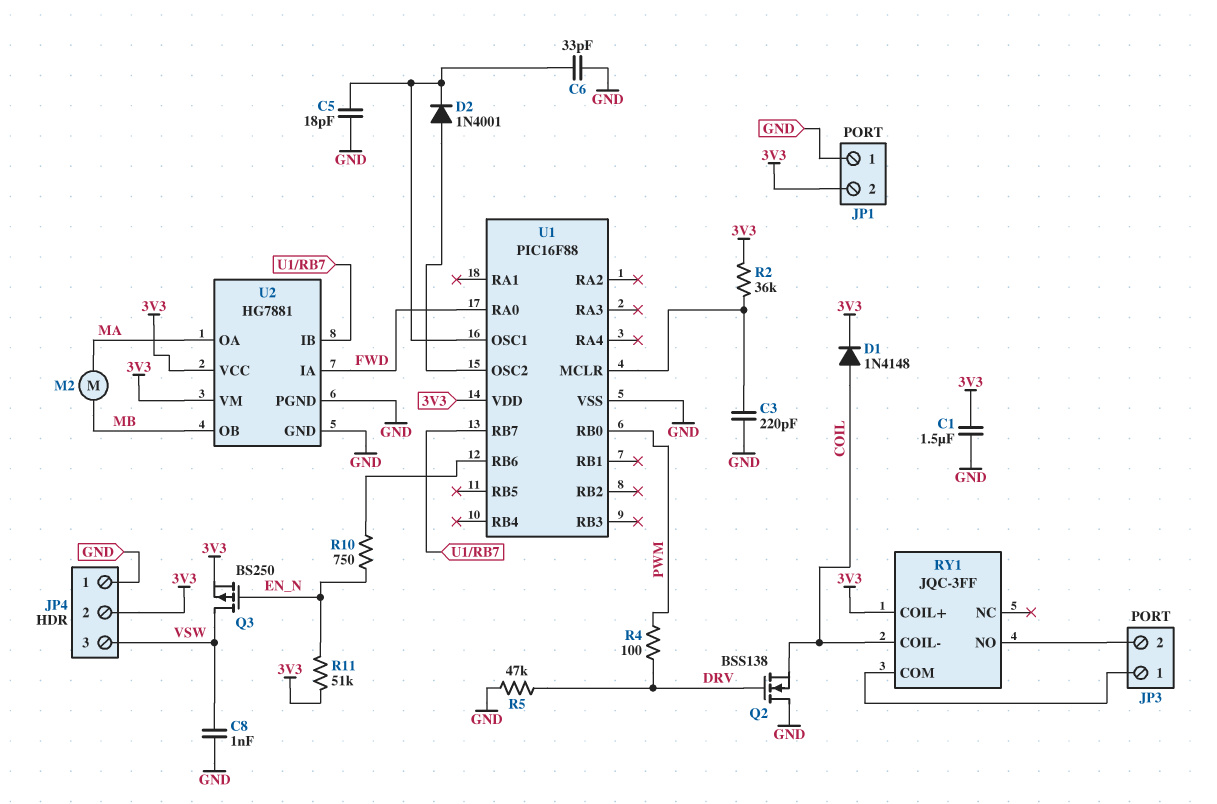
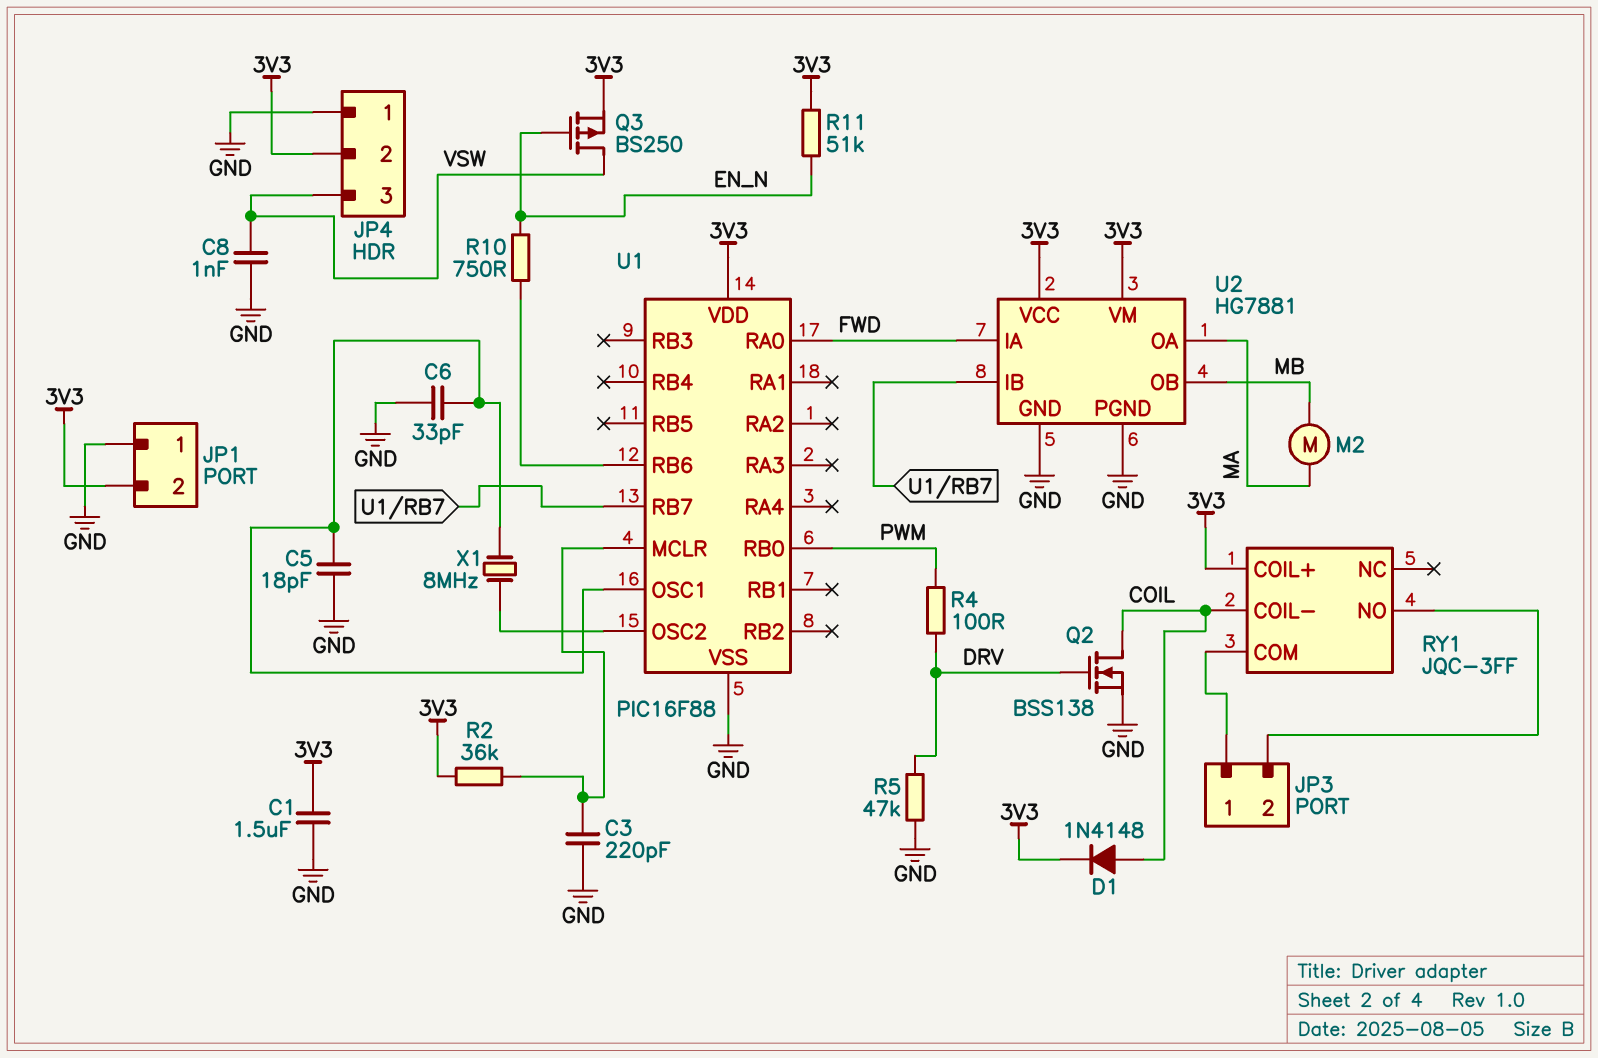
D2: diode 1N4001 (A U1/OSC2, K U1/OSC1) -> none
Q2: NMOS BSS138 (G DRV, D GND, S COIL) -> NMOS BSS138 (G DRV, D COIL, S GND)
X1: none -> 8MHz (U1/OSC1, U1/OSC2)

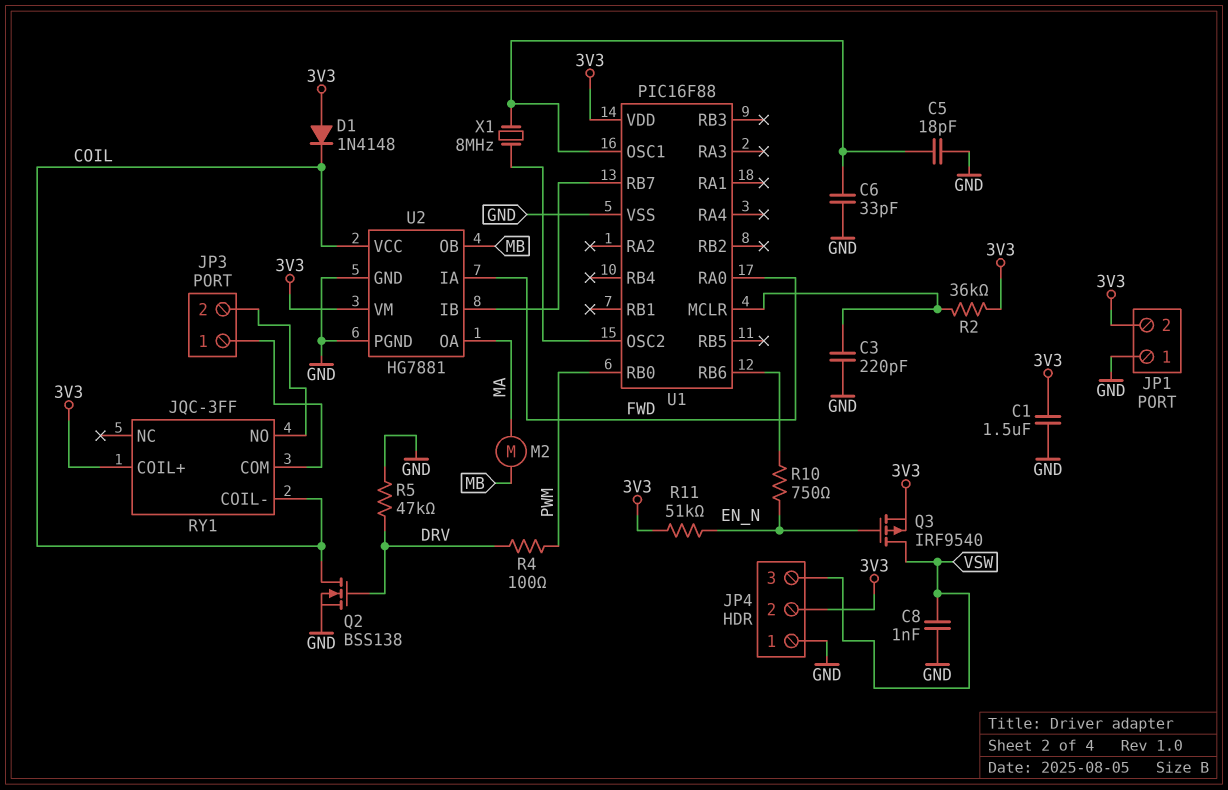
D1: diode 1N4148 (A COIL, K 3V3) -> diode 1N4148 (A 3V3, K COIL)
Q3: PMOS BS250 (G EN_N, D VSW, S 3V3) -> PMOS IRF9540 (G EN_N, D VSW, S 3V3)
U2 pin VCC: 3V3 -> COIL

